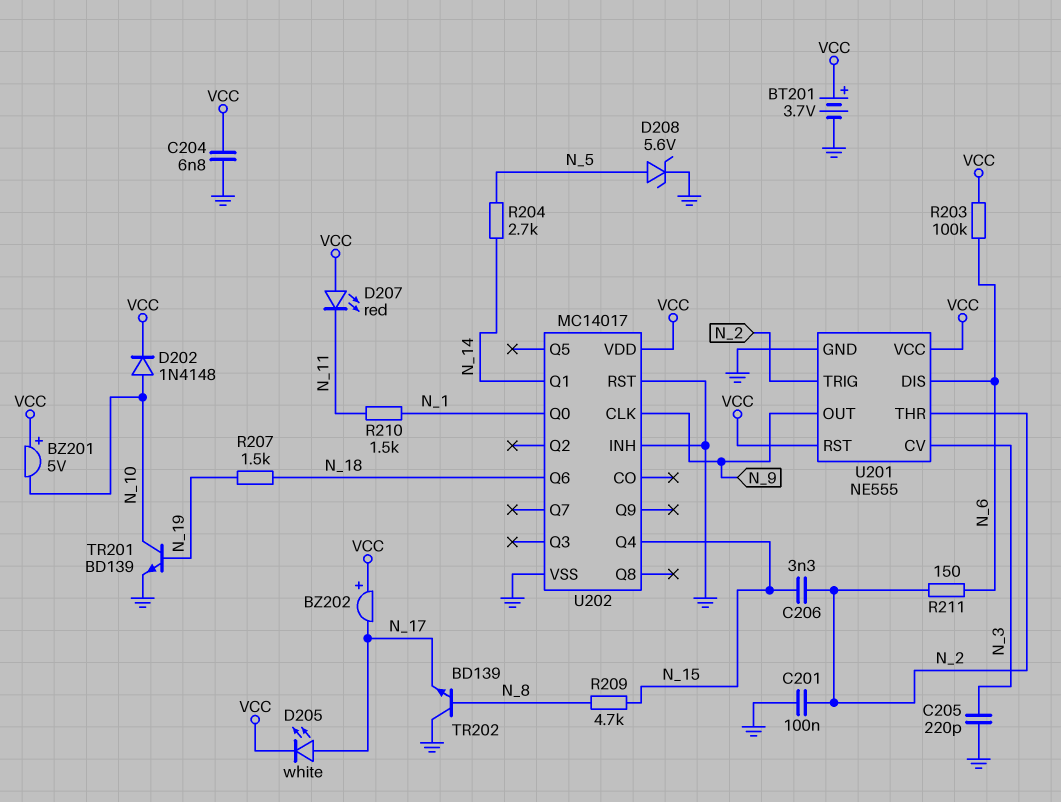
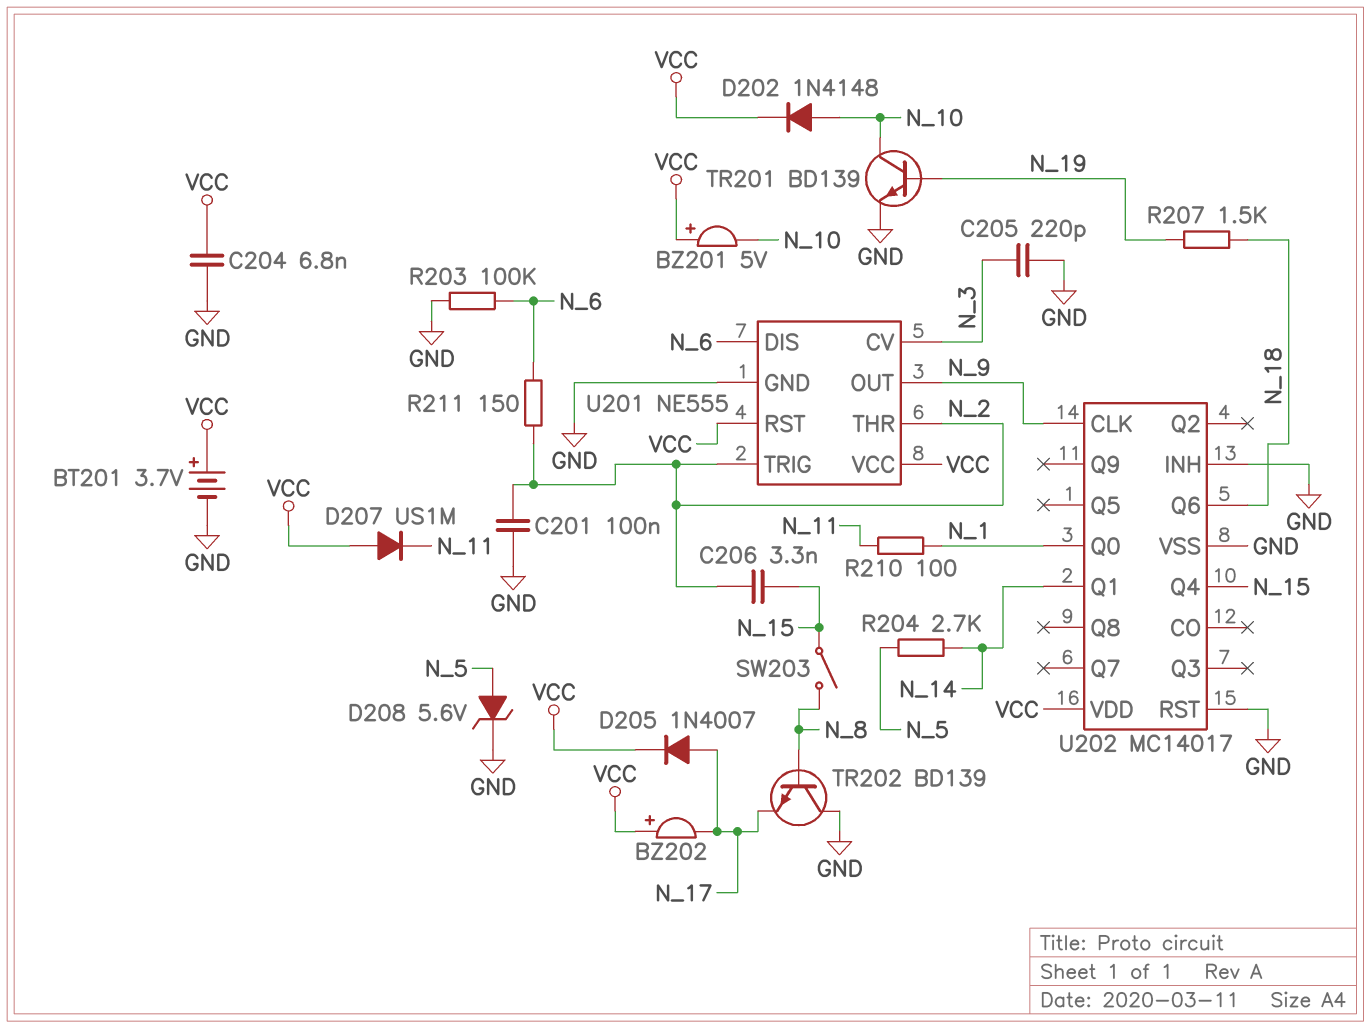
D205: LED white (A N_17, K VCC) -> diode 1N4007 (A N_17, K VCC)
D207: LED red (A VCC, K N_11) -> diode US1M (A VCC, K N_11)
R203: 100k (N_6, VCC) -> 100k (GND, N_6)
R209: 4.7k (N_8, N_15) -> none
R210: 1.5k (N_1, N_11) -> 100 (N_1, N_11)
SW203: none -> switch (N_8, N_15)

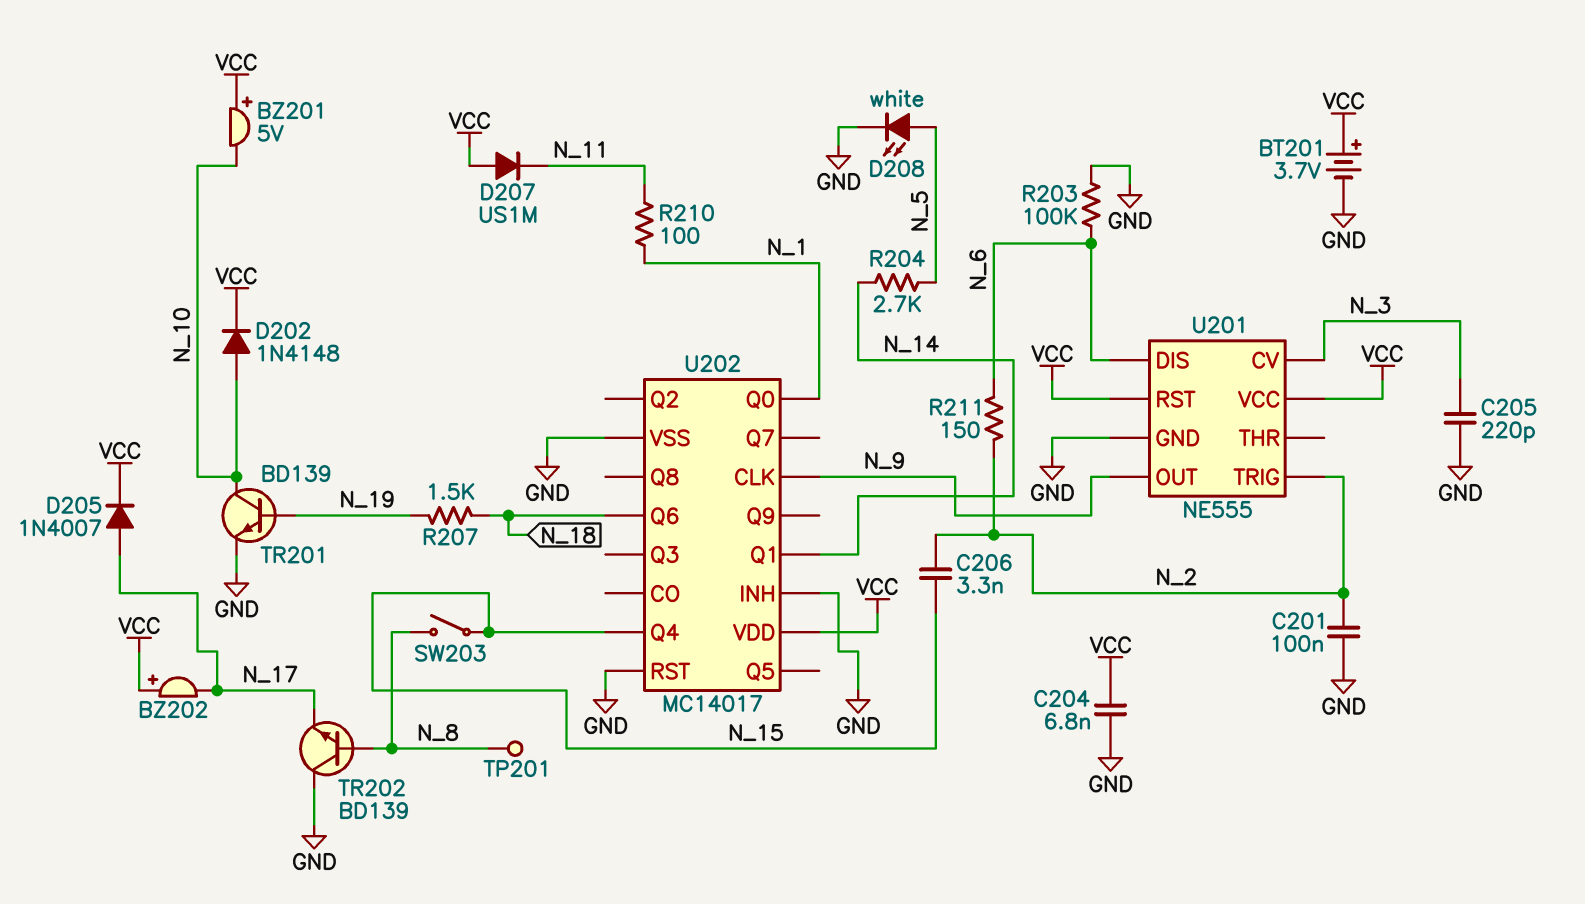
D208: zener 5.6V (A N_5, K GND) -> LED white (A N_5, K GND)
TP201: none -> test point (N_8)
U201 pin THR: N_2 -> none

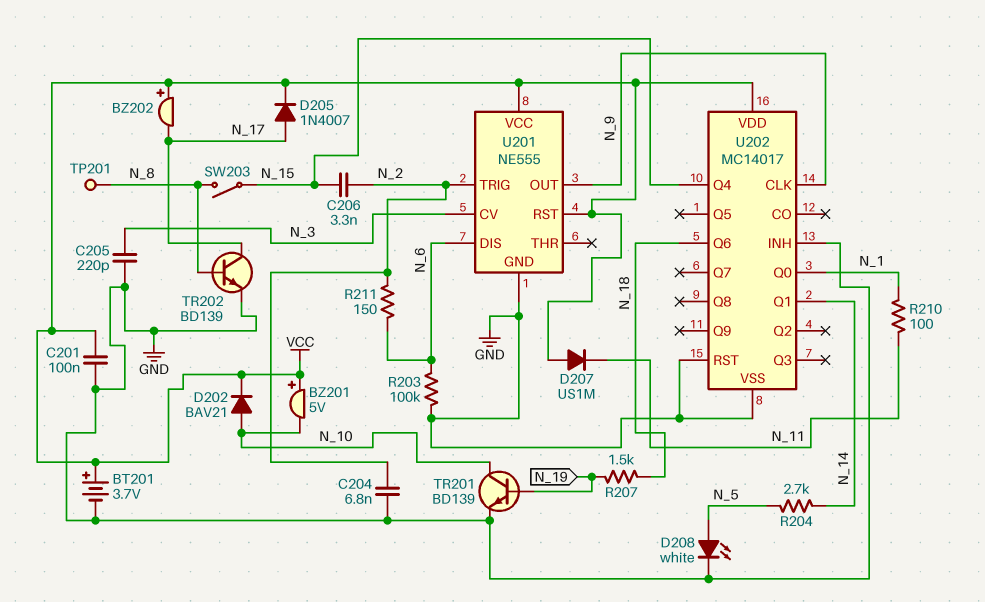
C201: 100nF (GND, N_2) -> 100nF (GND, VCC)
C204: 6.8nF (GND, VCC) -> 6.8nF (GND, N_2)
D202: diode 1N4148 (A N_10, K VCC) -> diode BAV21 (A N_10, K VCC)
TR202: NPN BD139 (B N_8, C GND, E N_17) -> NPN BD139 (B N_8, C N_17, E GND)

